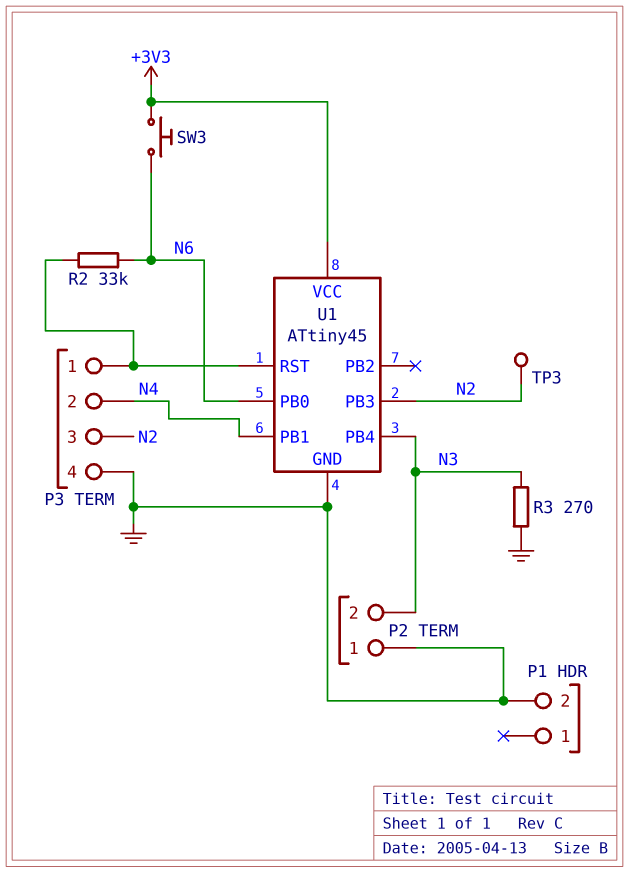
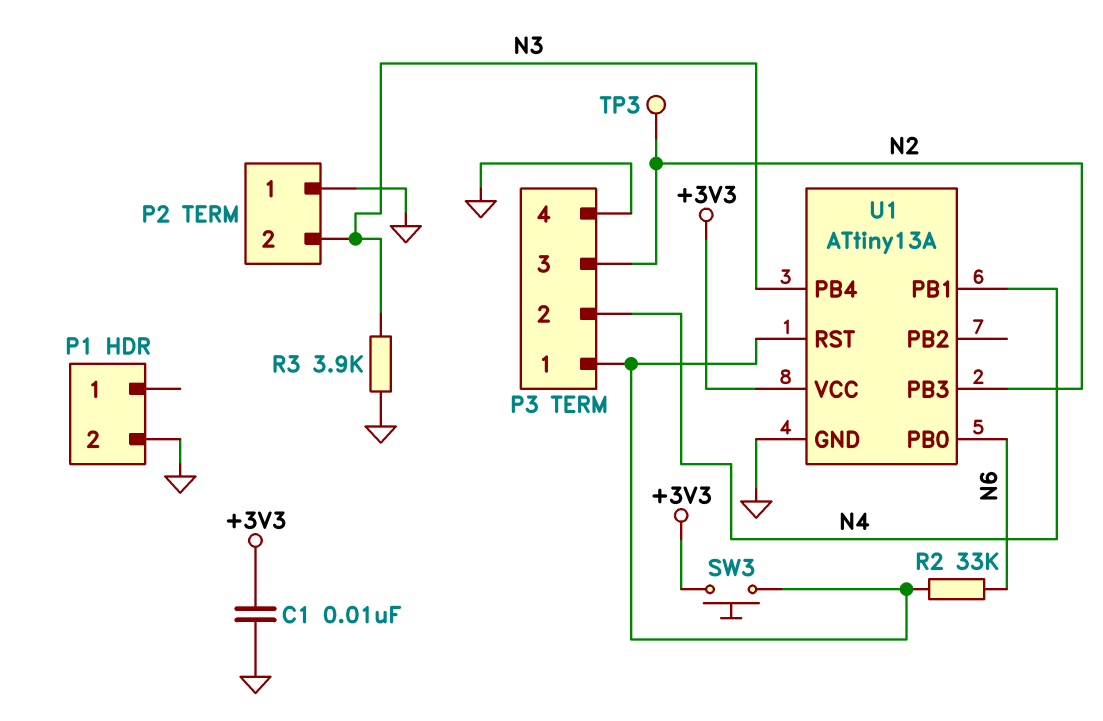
C1: none -> 10nF (+3V3, GND)
R3: 270 (GND, N3) -> 3.9k (GND, N3)
SW3: button (+3V3, N6) -> button (+3V3, P3/1)
U1: ATtiny45 -> ATtiny13A

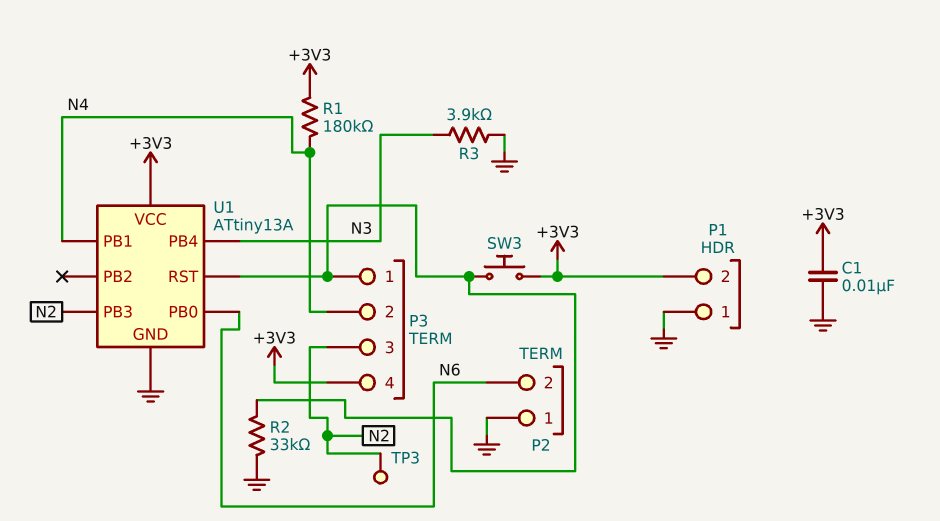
P1 pin 1: none -> GND
P1 pin 2: GND -> +3V3
P2 pin 2: N3 -> N6
P3 pin 4: GND -> +3V3
R1: none -> 180k (+3V3, N4)
R2: 33k (N6, P3/1) -> 33k (GND, P3/1)

